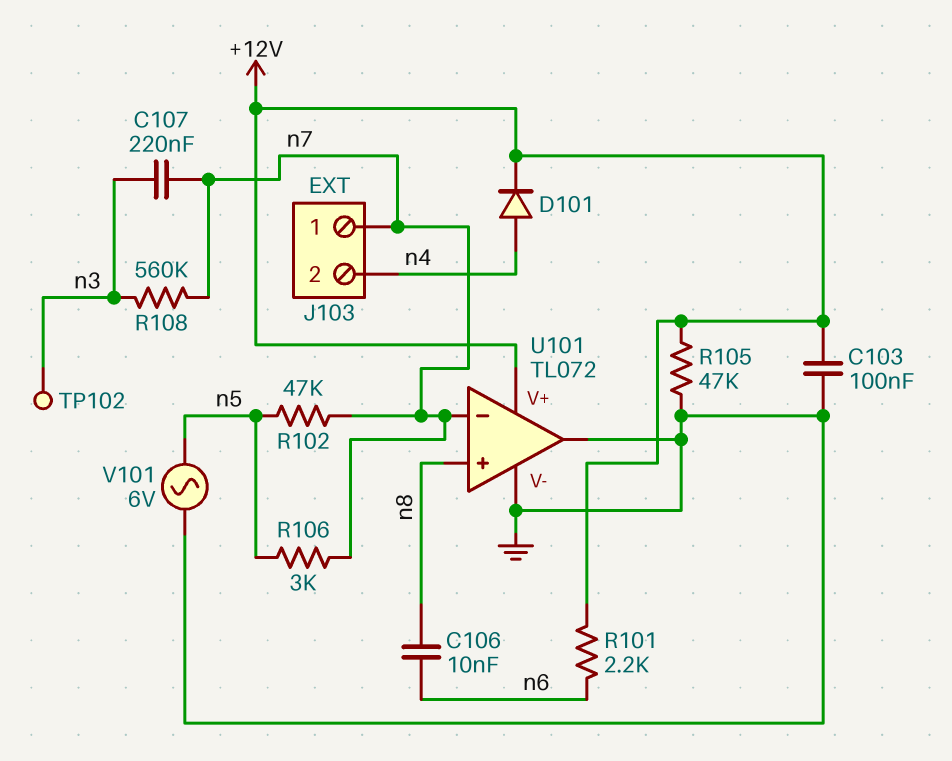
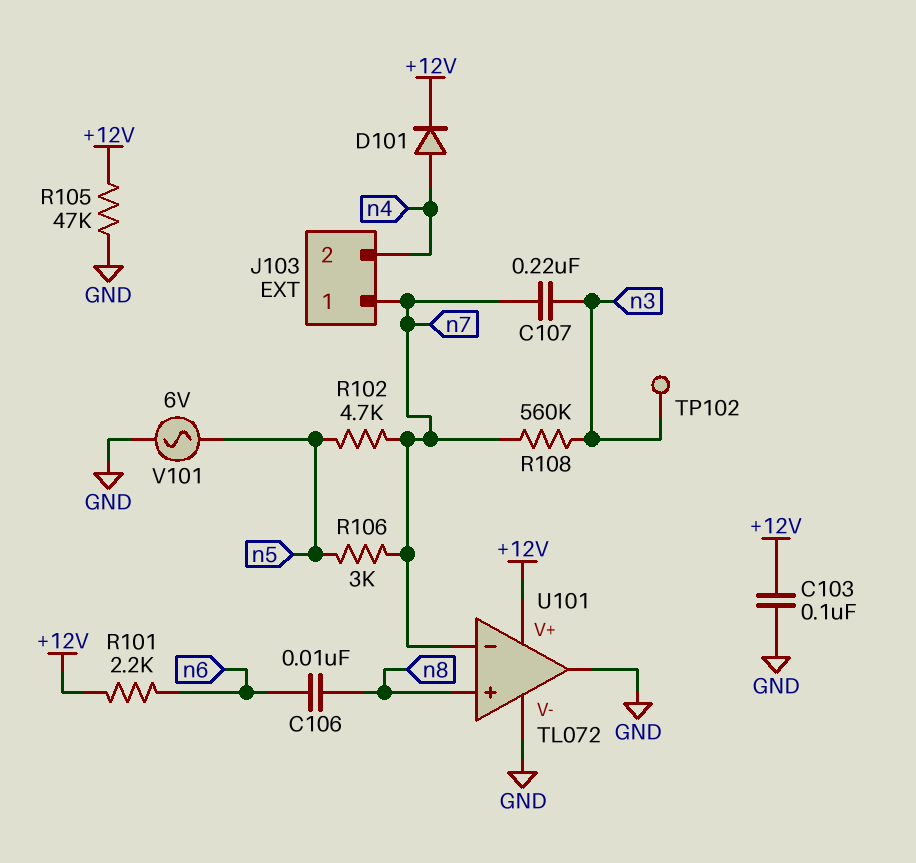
R102: 47k (n5, n7) -> 4.7k (n5, n7)

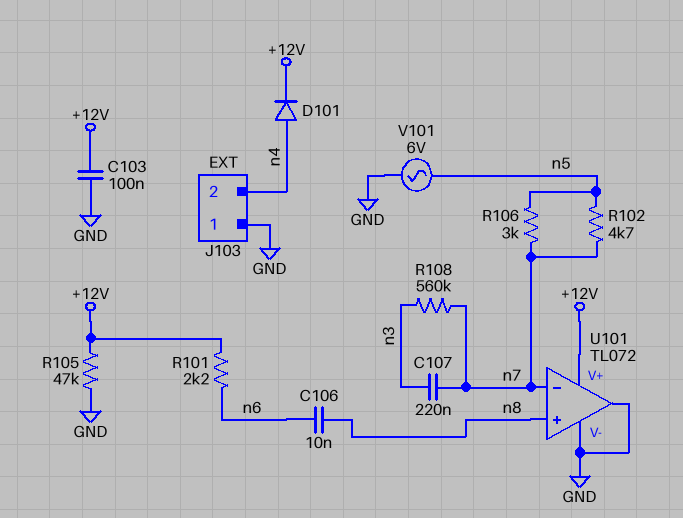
J103 pin 1: n7 -> GND
TP102: test point (n3) -> none

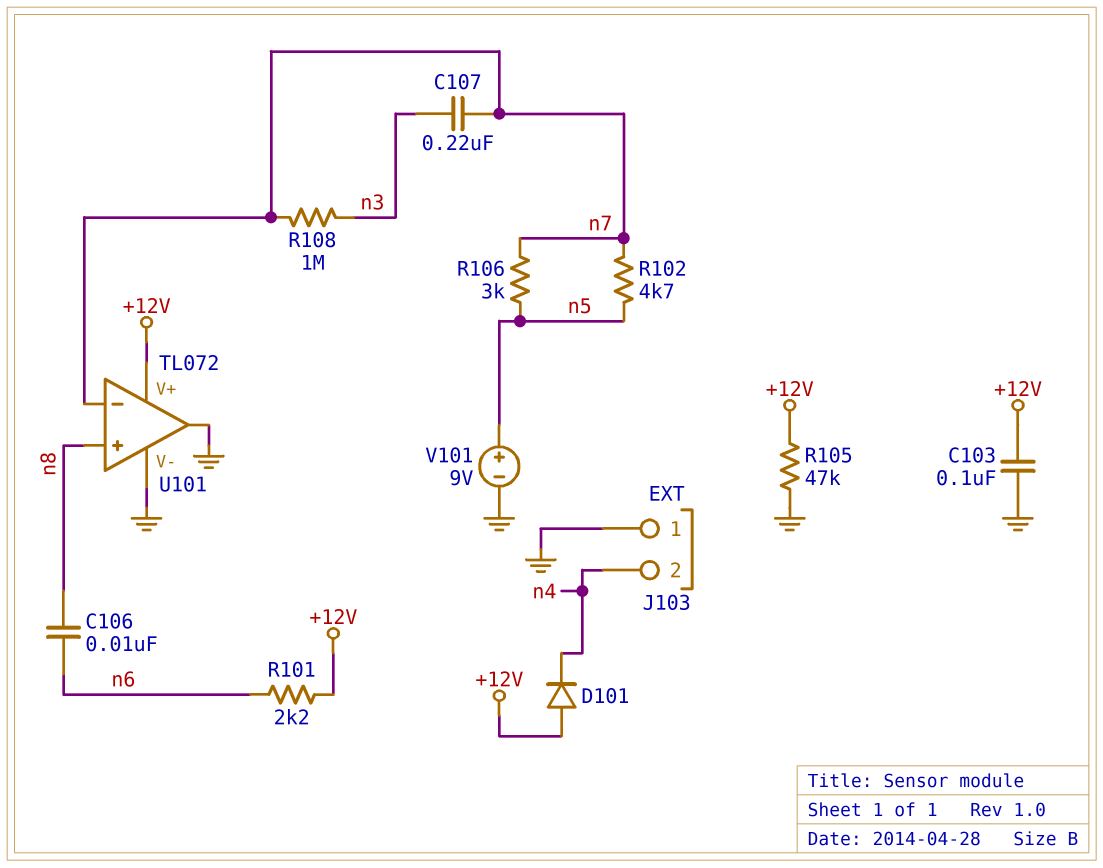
D101: diode (A n4, K +12V) -> diode (A +12V, K n4)
R108: 560k (n3, n7) -> 1M (n3, n7)
V101: AC 6V (GND, n5) -> 9V (plus n5, minus GND)

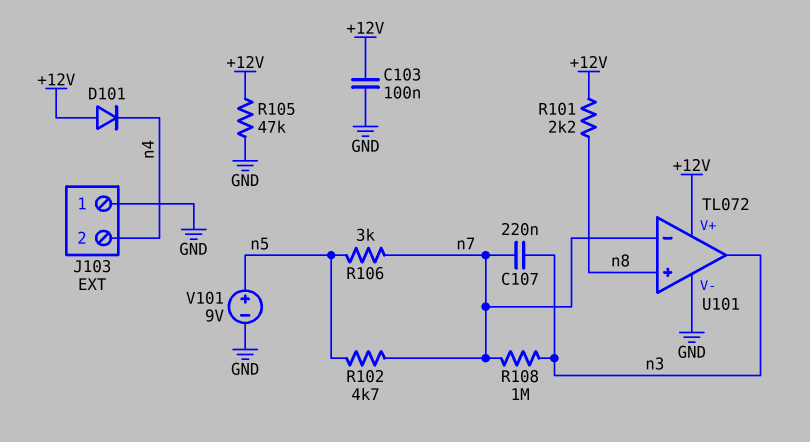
C106: 10nF (n6, n8) -> none
R101: 2.2k (+12V, n6) -> 2.2k (+12V, n8)
U101 pin out: GND -> n3

